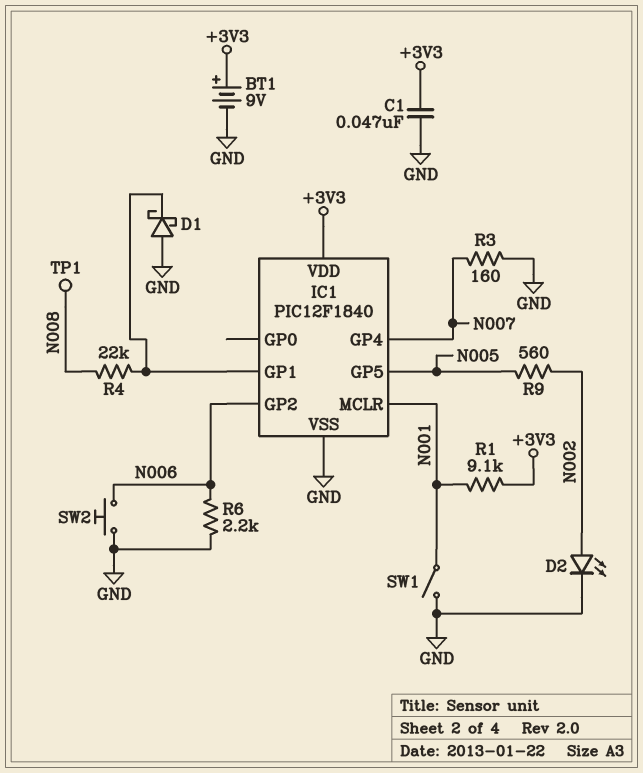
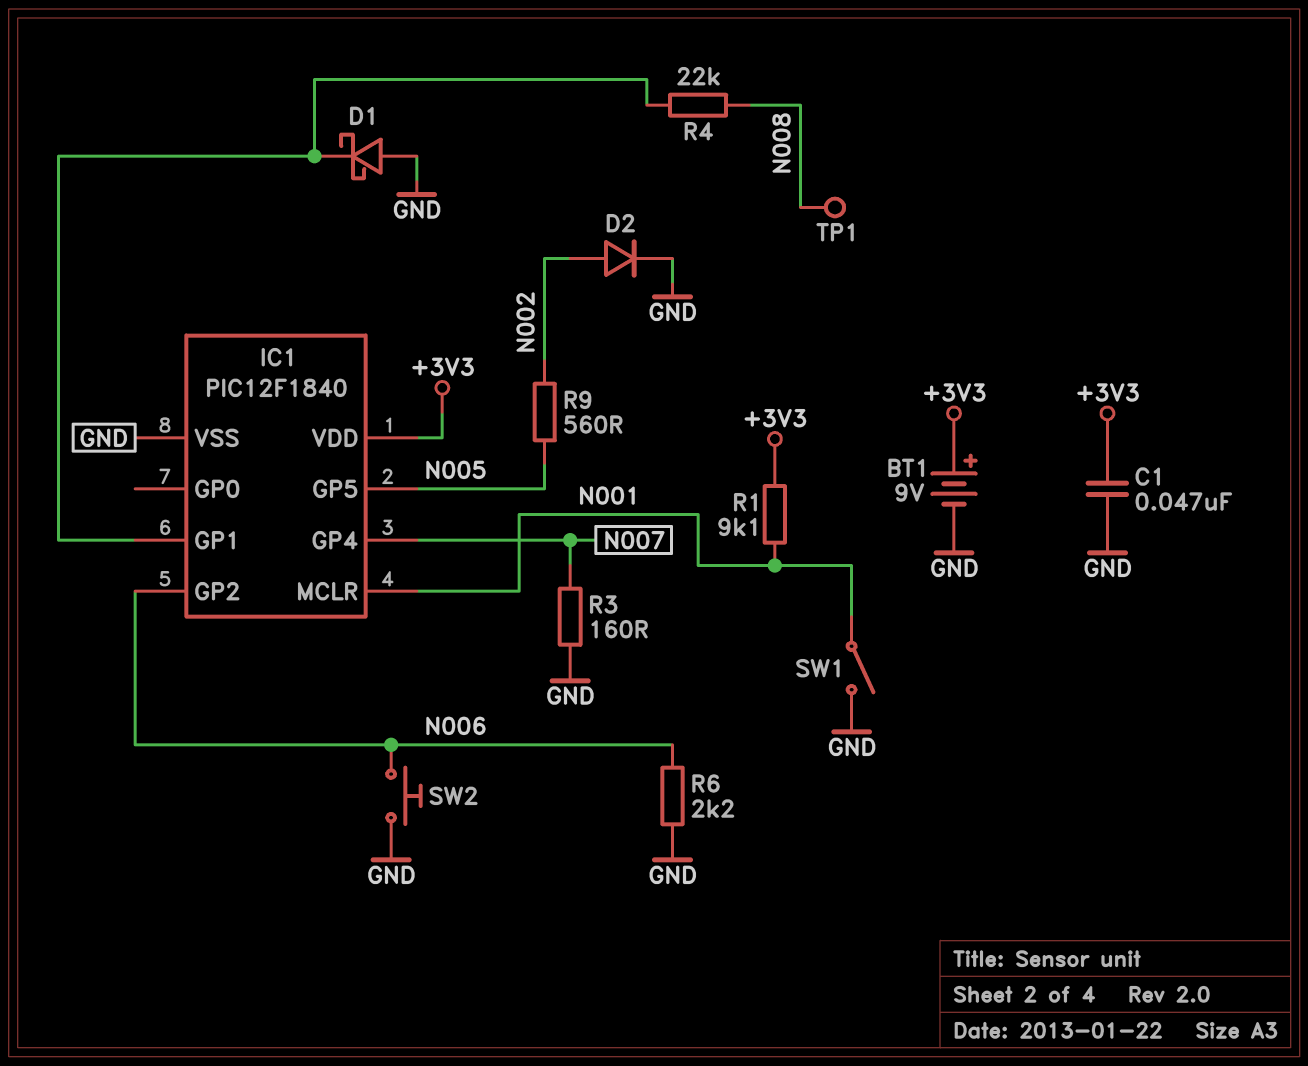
D2: LED (A N002, K GND) -> diode (A N002, K GND)

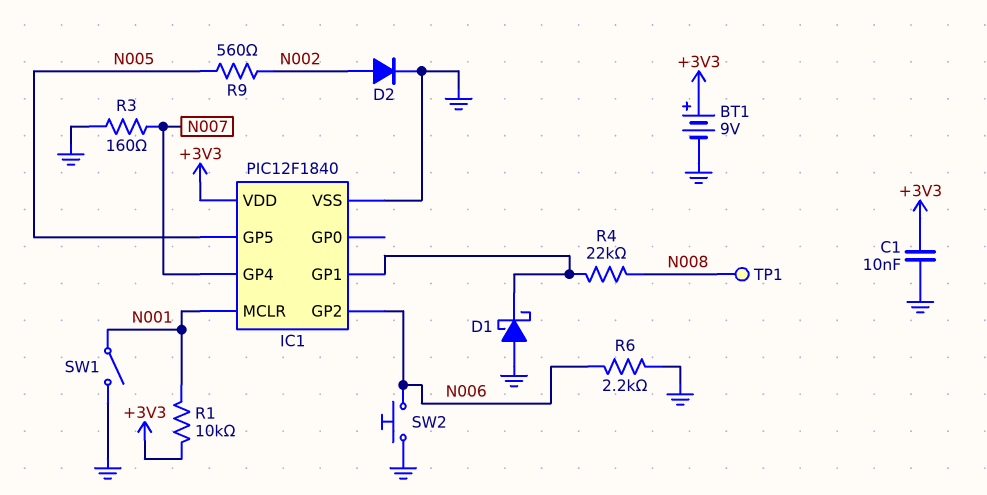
C1: 47nF (+3V3, GND) -> 10nF (+3V3, GND)
R1: 9.1k (+3V3, N001) -> 10k (+3V3, N001)

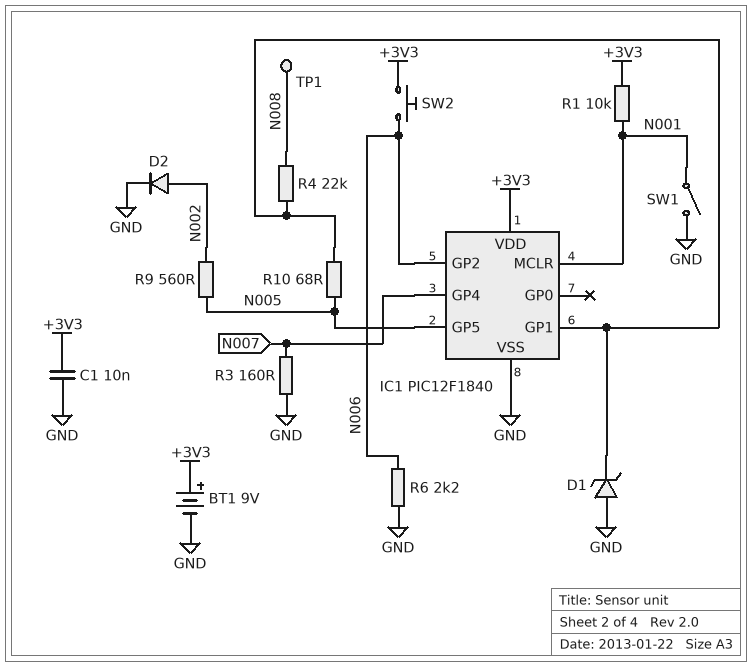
D1: schottky (A GND, K IC1/GP1) -> zener (A GND, K IC1/GP1)
R10: none -> 68 (IC1/GP1, N005)
SW2: button (GND, N006) -> button (+3V3, N006)

